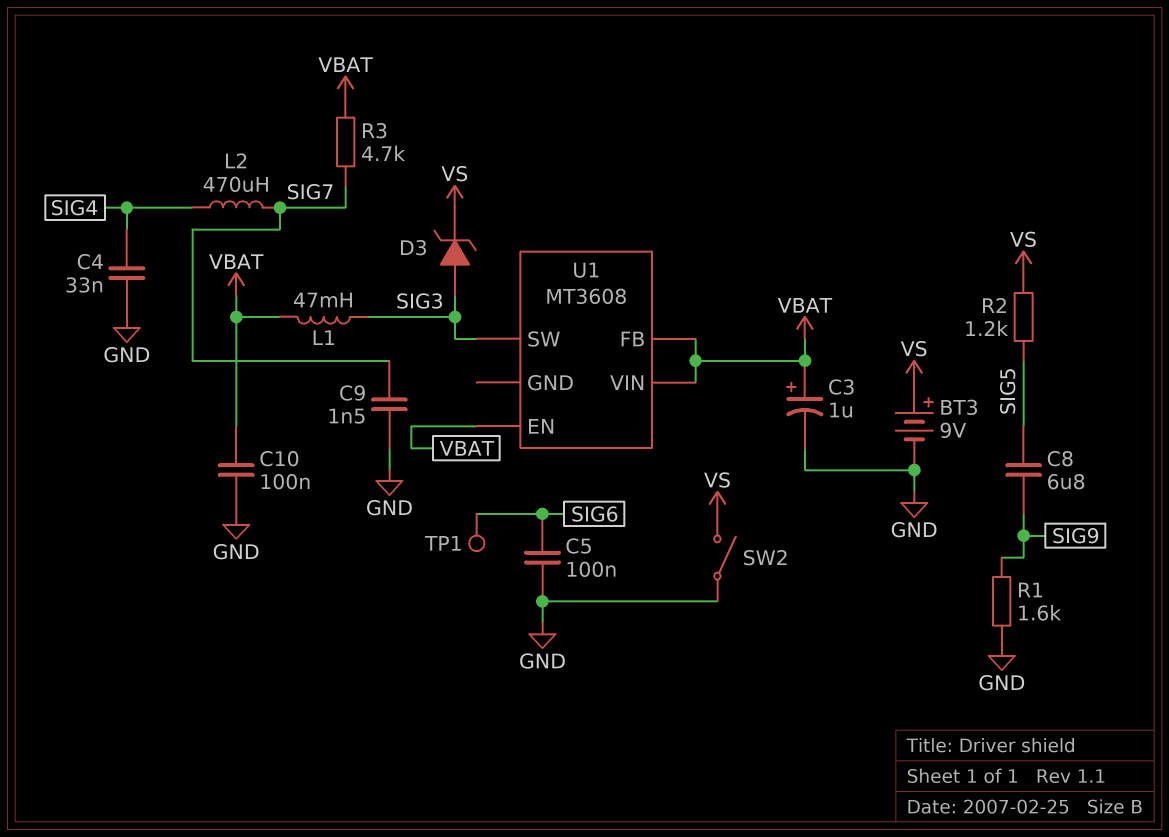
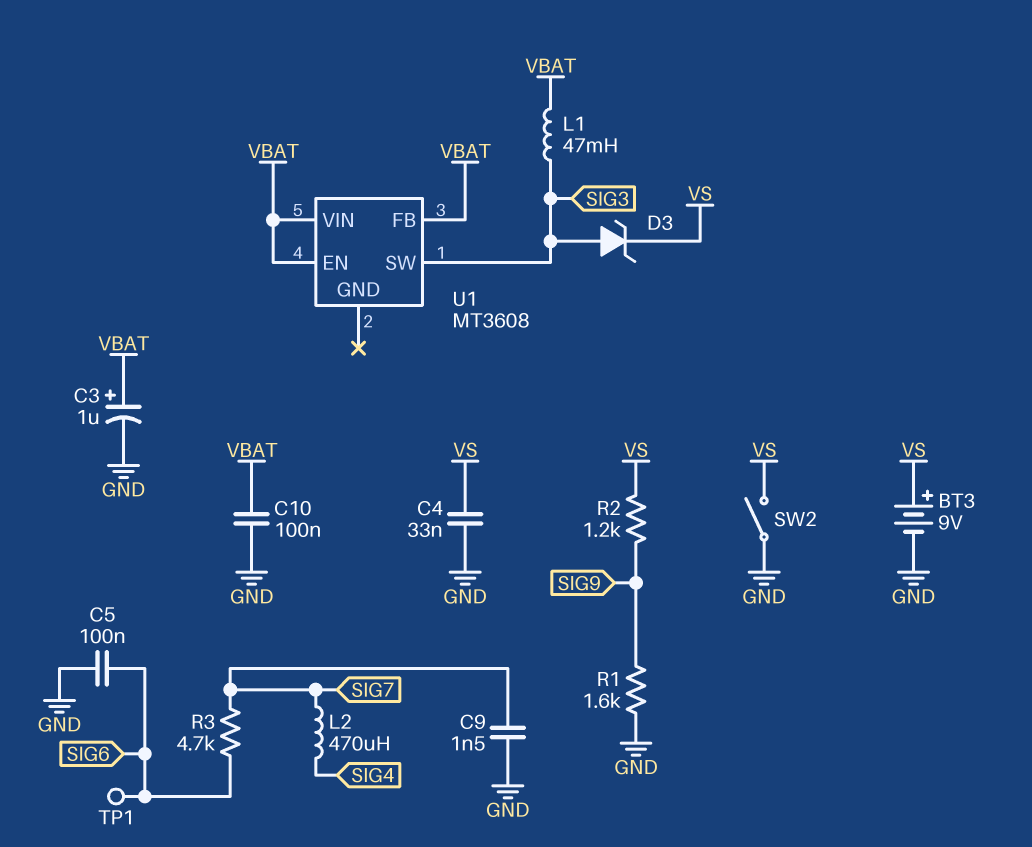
C4: 33nF (GND, SIG4) -> 33nF (GND, VS)
C8: 6.8uF (SIG5, SIG9) -> none
R2: 1.2k (SIG5, VS) -> 1.2k (SIG9, VS)
R3: 4.7k (SIG7, VBAT) -> 4.7k (SIG6, SIG7)

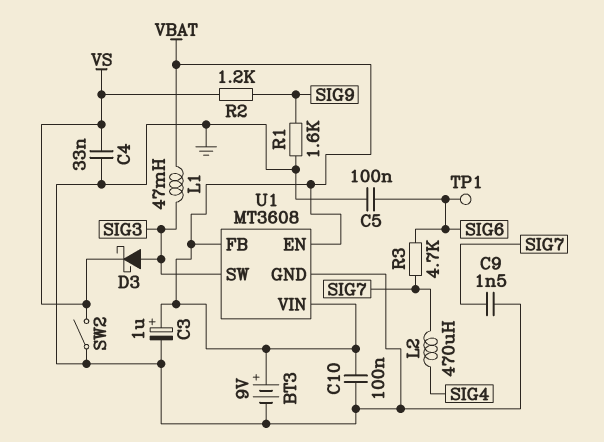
BT3: 9V (plus VS, minus GND) -> 9V (plus VBAT, minus GND)
D3: zener (A SIG3, K VS) -> schottky (A SIG3, K VS)
U1 pin GND: none -> GND

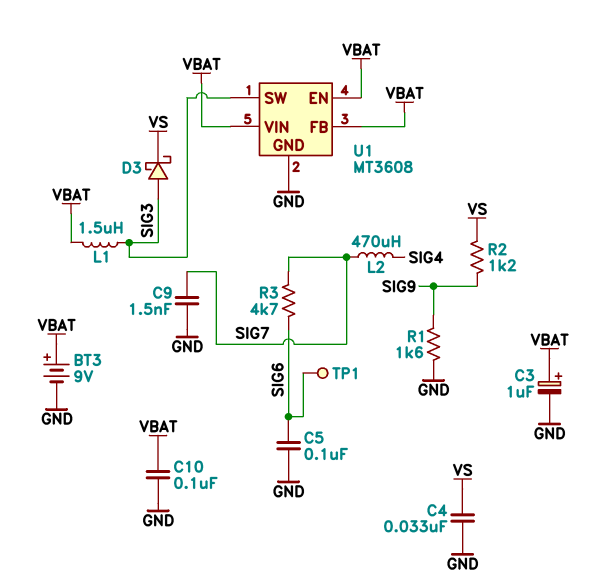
L1: 47mH (SIG3, VBAT) -> 1.5uH (SIG3, VBAT)
SW2: switch (GND, VS) -> none

